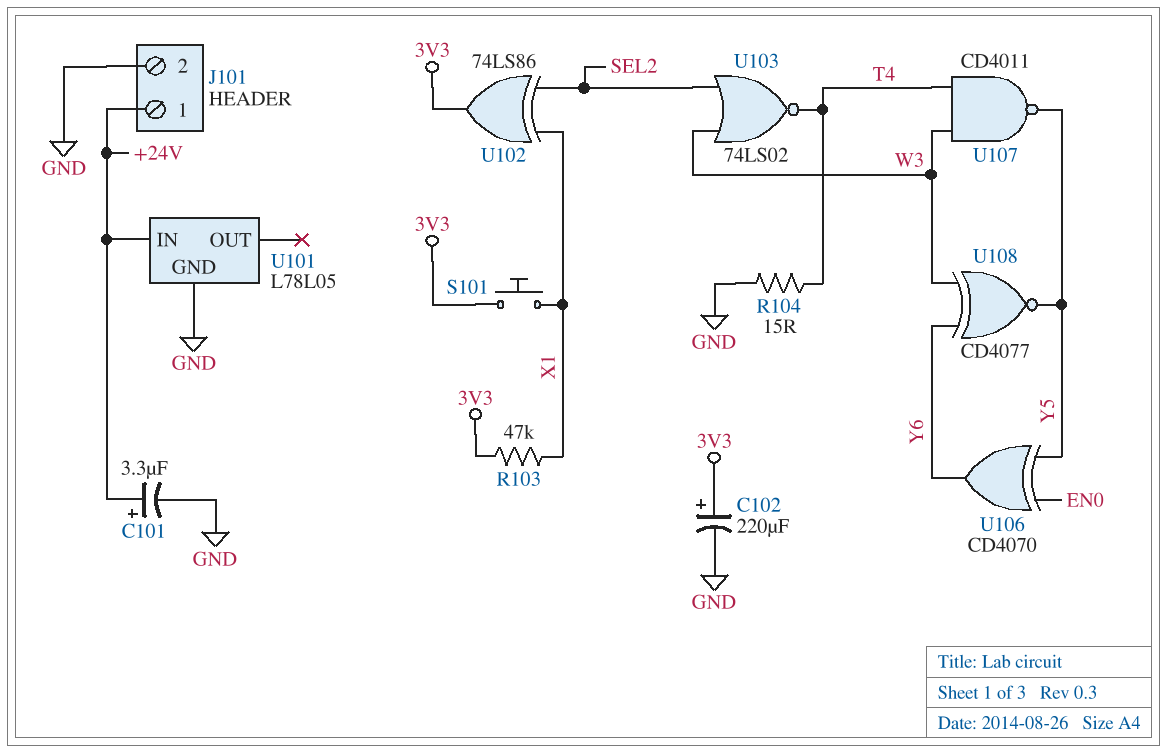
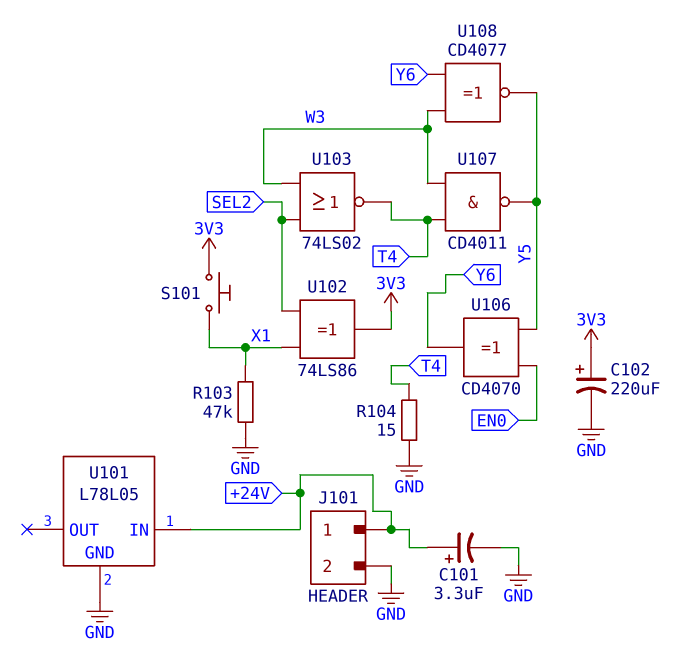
R103: 47k (3V3, X1) -> 47k (GND, X1)

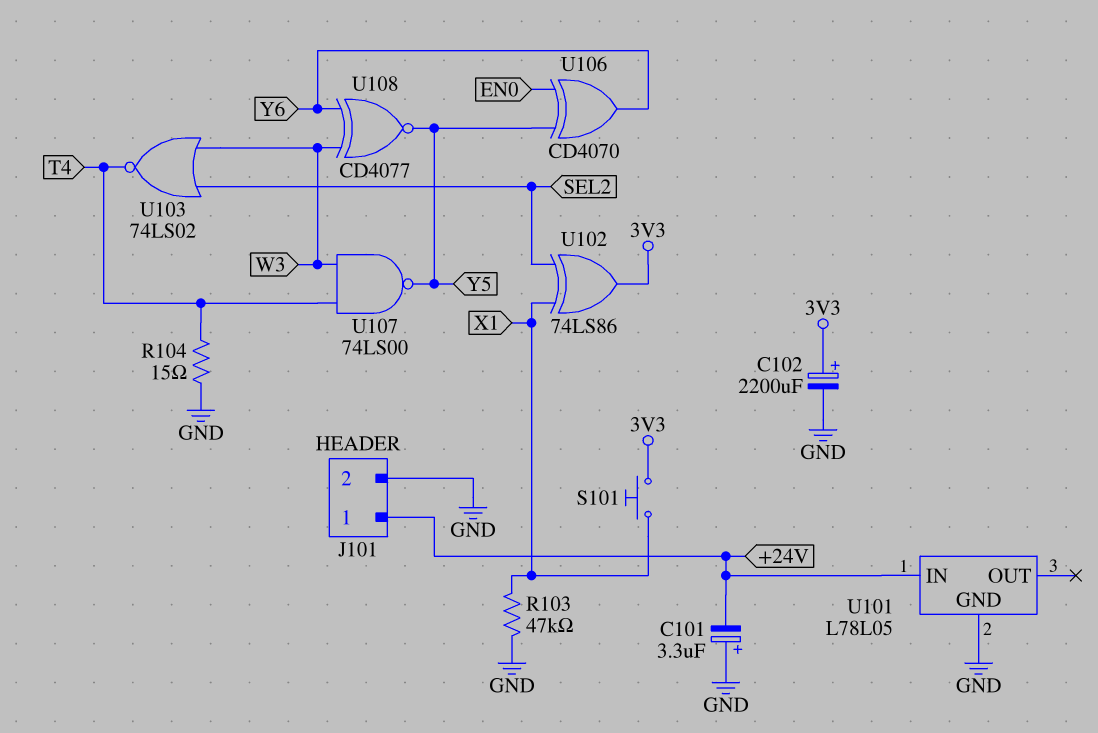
C101: 3.3uF (plus +24V, minus GND) -> 3.3uF (plus GND, minus +24V)
C102: 220uF (plus 3V3, minus GND) -> 2200uF (plus 3V3, minus GND)
U107: NAND CD4011 (in T4, in W3, out Y5) -> NAND 74LS00 (in T4, in W3, out Y5)

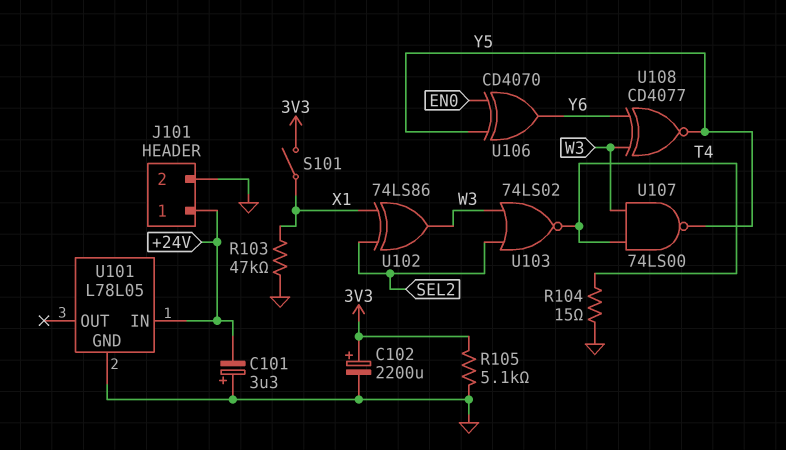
R105: none -> 5.1k (3V3, GND)
S101: button (3V3, X1) -> switch (3V3, X1)
U102: XOR 74LS86 (in SEL2, in X1, out 3V3) -> XOR 74LS86 (in SEL2, in X1, out W3)

